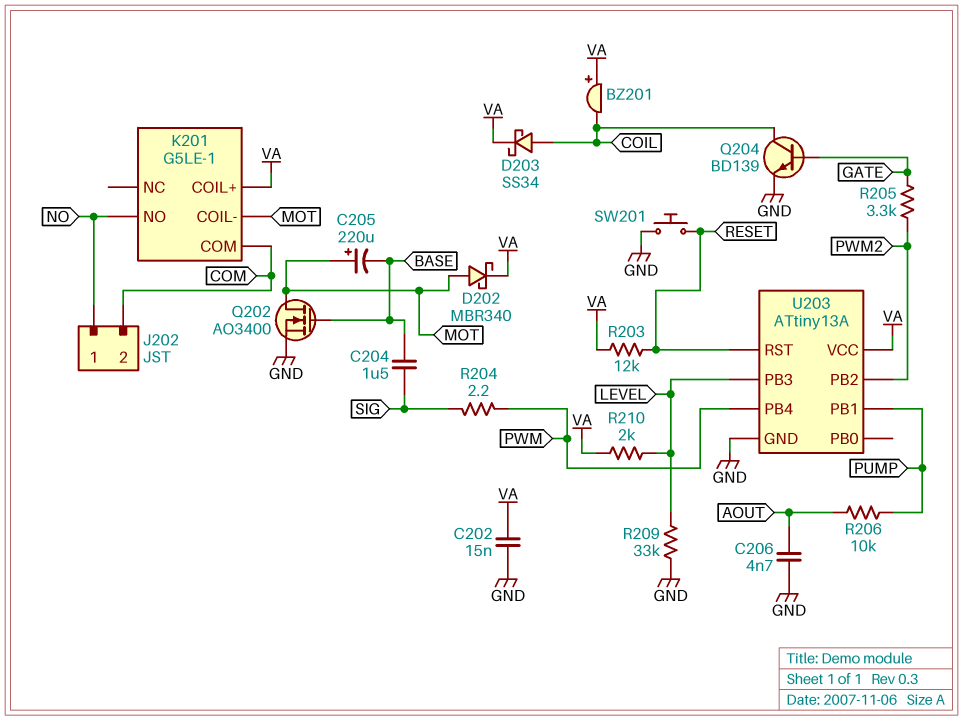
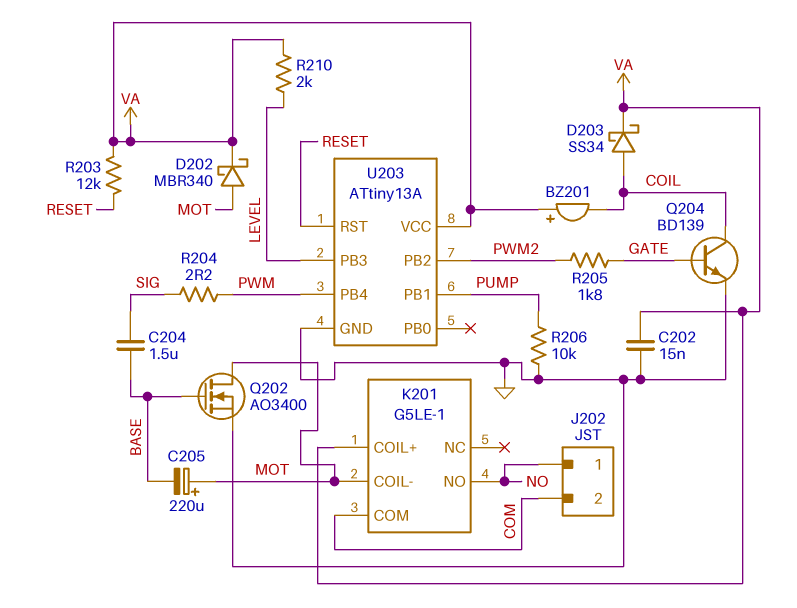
C206: 4.7nF (AOUT, GND) -> none
R205: 3.3k (GATE, PWM2) -> 1.8k (GATE, PWM2)
R206: 10k (AOUT, PUMP) -> 10k (GND, PUMP)
R209: 33k (GND, LEVEL) -> none
SW201: button (GND, RESET) -> none

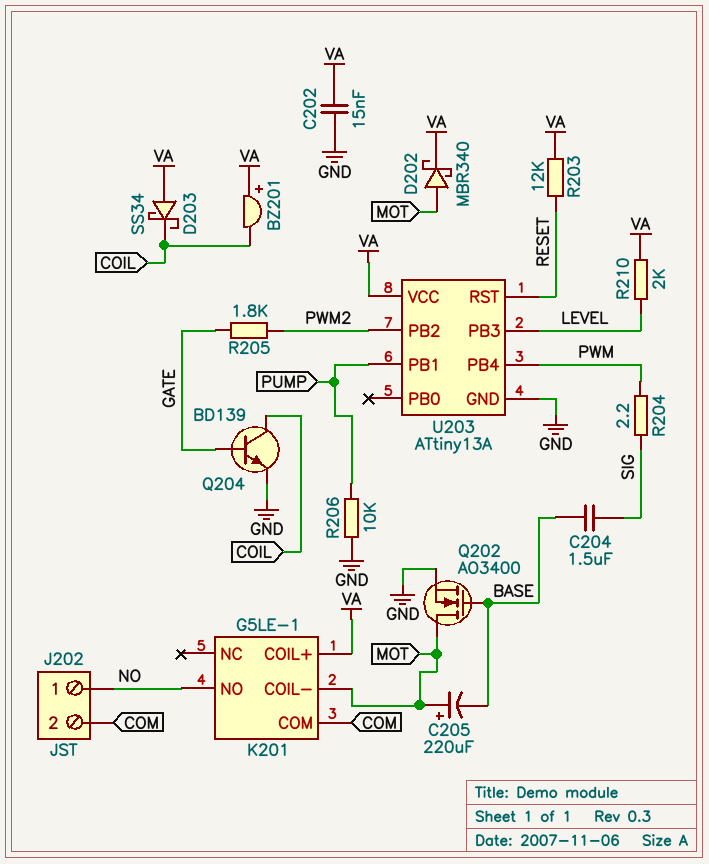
D203: schottky SS34 (A COIL, K VA) -> schottky SS34 (A VA, K COIL)

